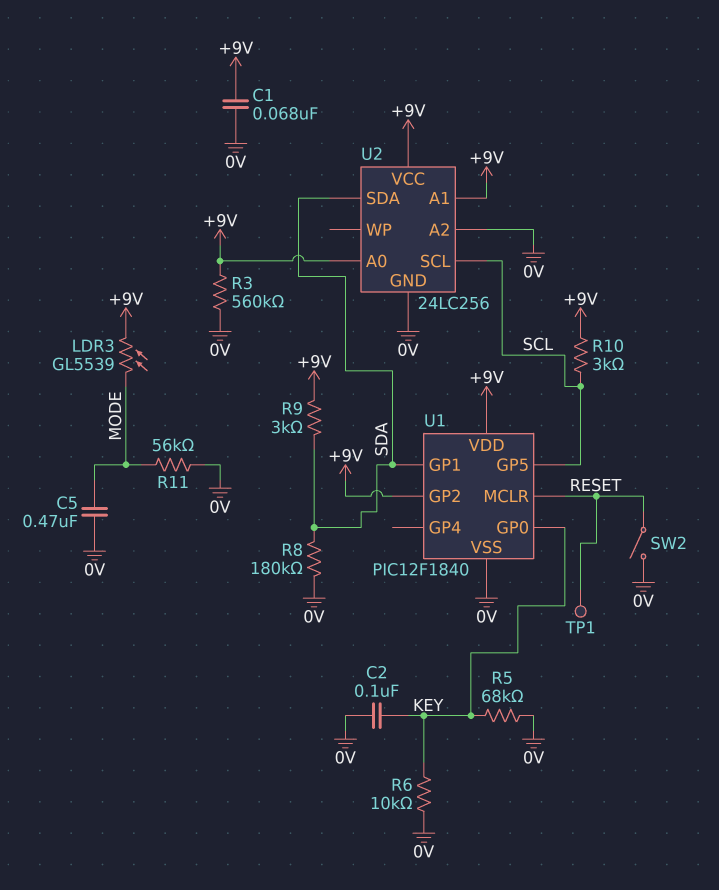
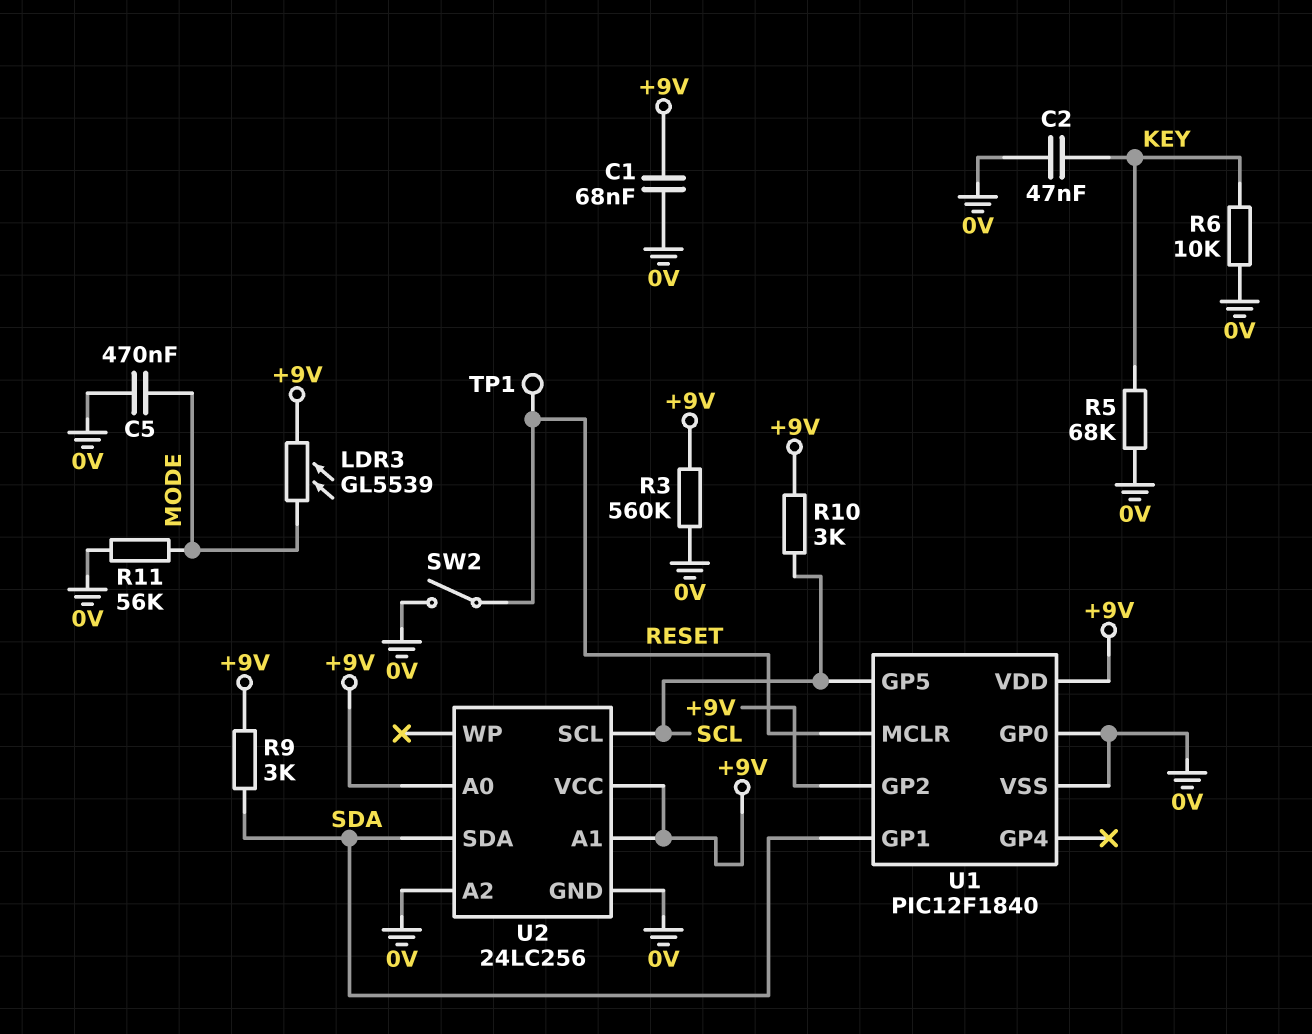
C2: 100nF (0V, KEY) -> 47nF (0V, KEY)
R8: 180k (0V, SDA) -> none
U1 pin GP0: KEY -> 0V

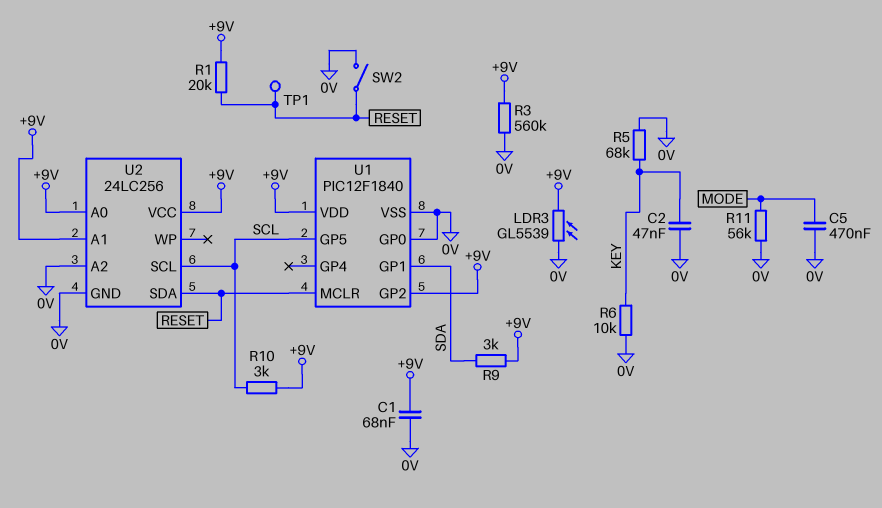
LDR3: GL5539 (+9V, MODE) -> GL5539 (+9V, 0V)
R1: none -> 20k (+9V, RESET)
U2 pin SDA: SDA -> RESET

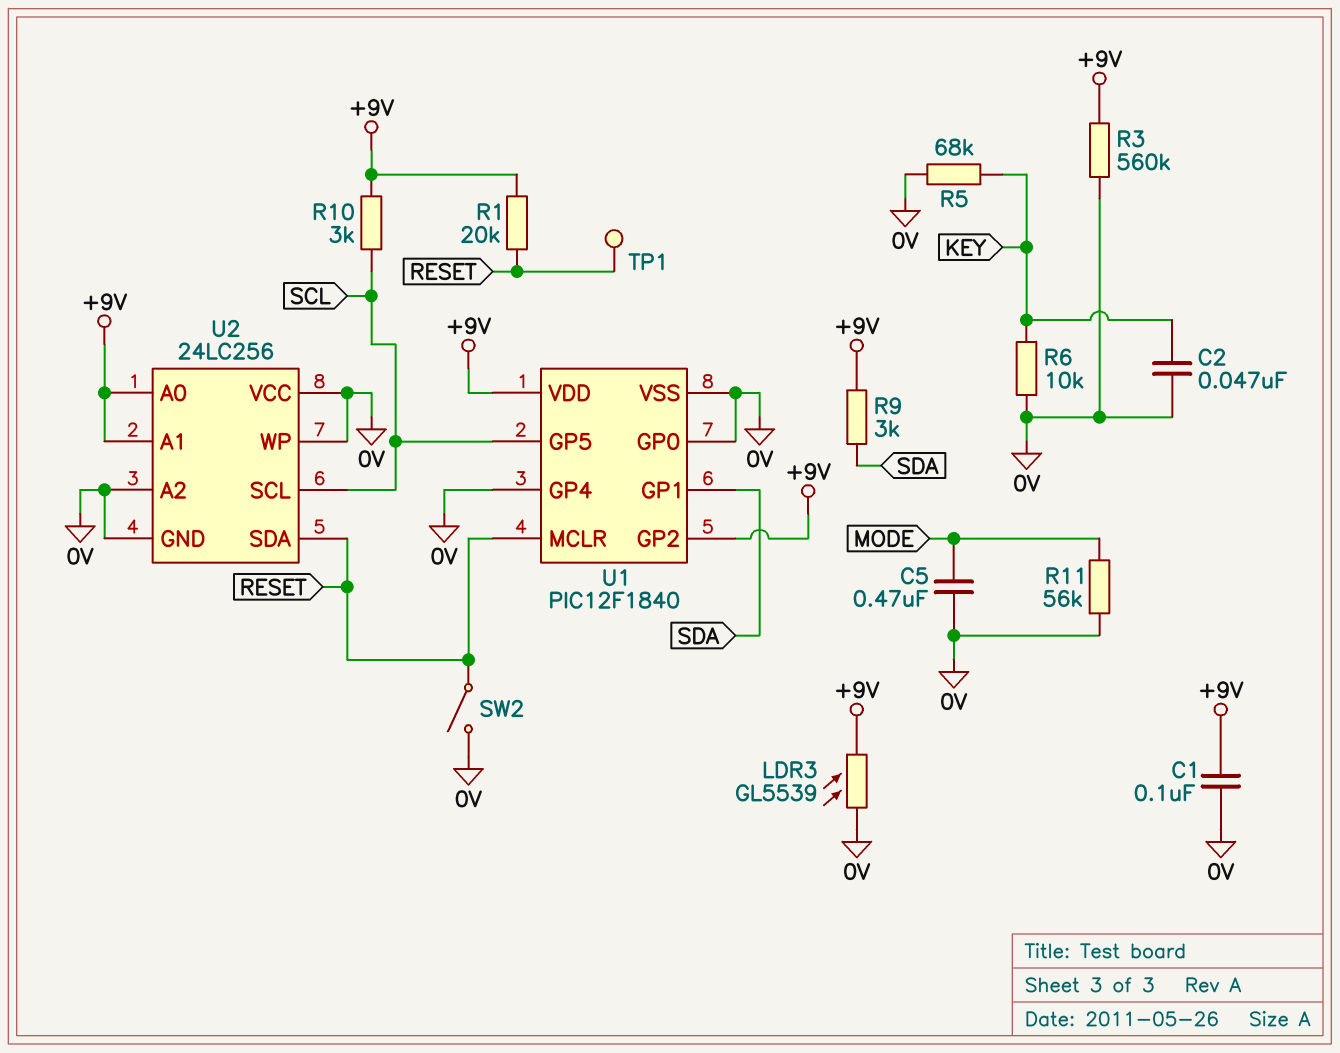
C1: 68nF (+9V, 0V) -> 100nF (+9V, 0V)
U1 pin GP4: none -> 0V
U2 pin VCC: +9V -> 0V
U2 pin WP: none -> 0V

